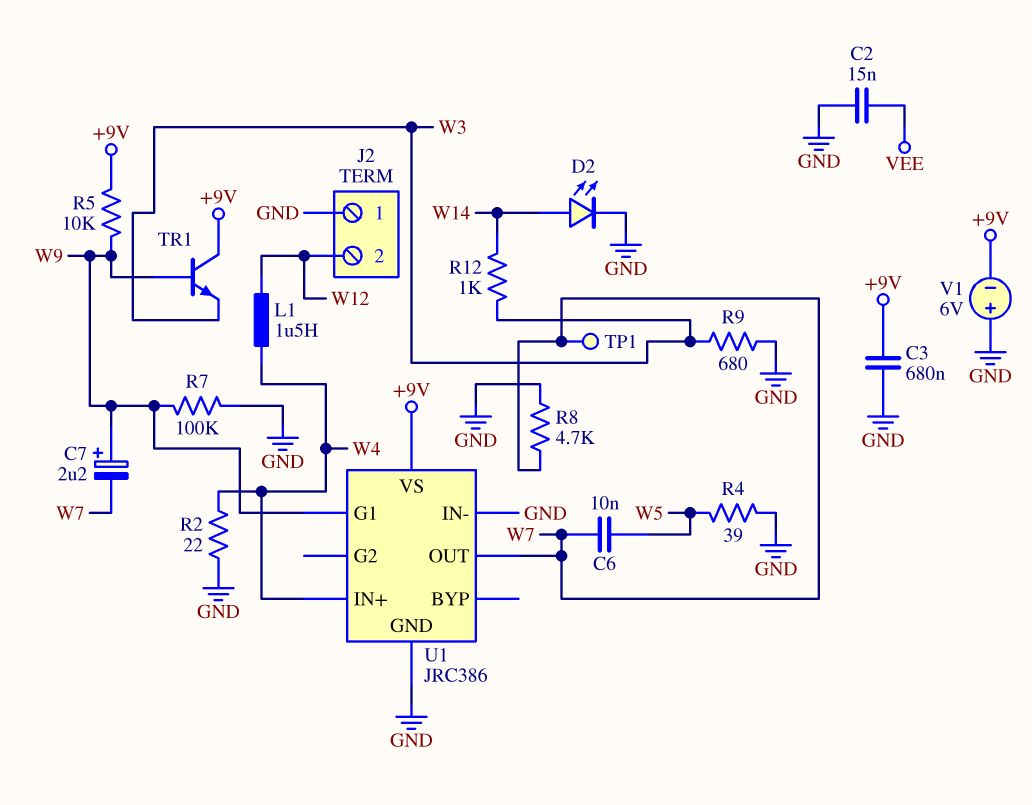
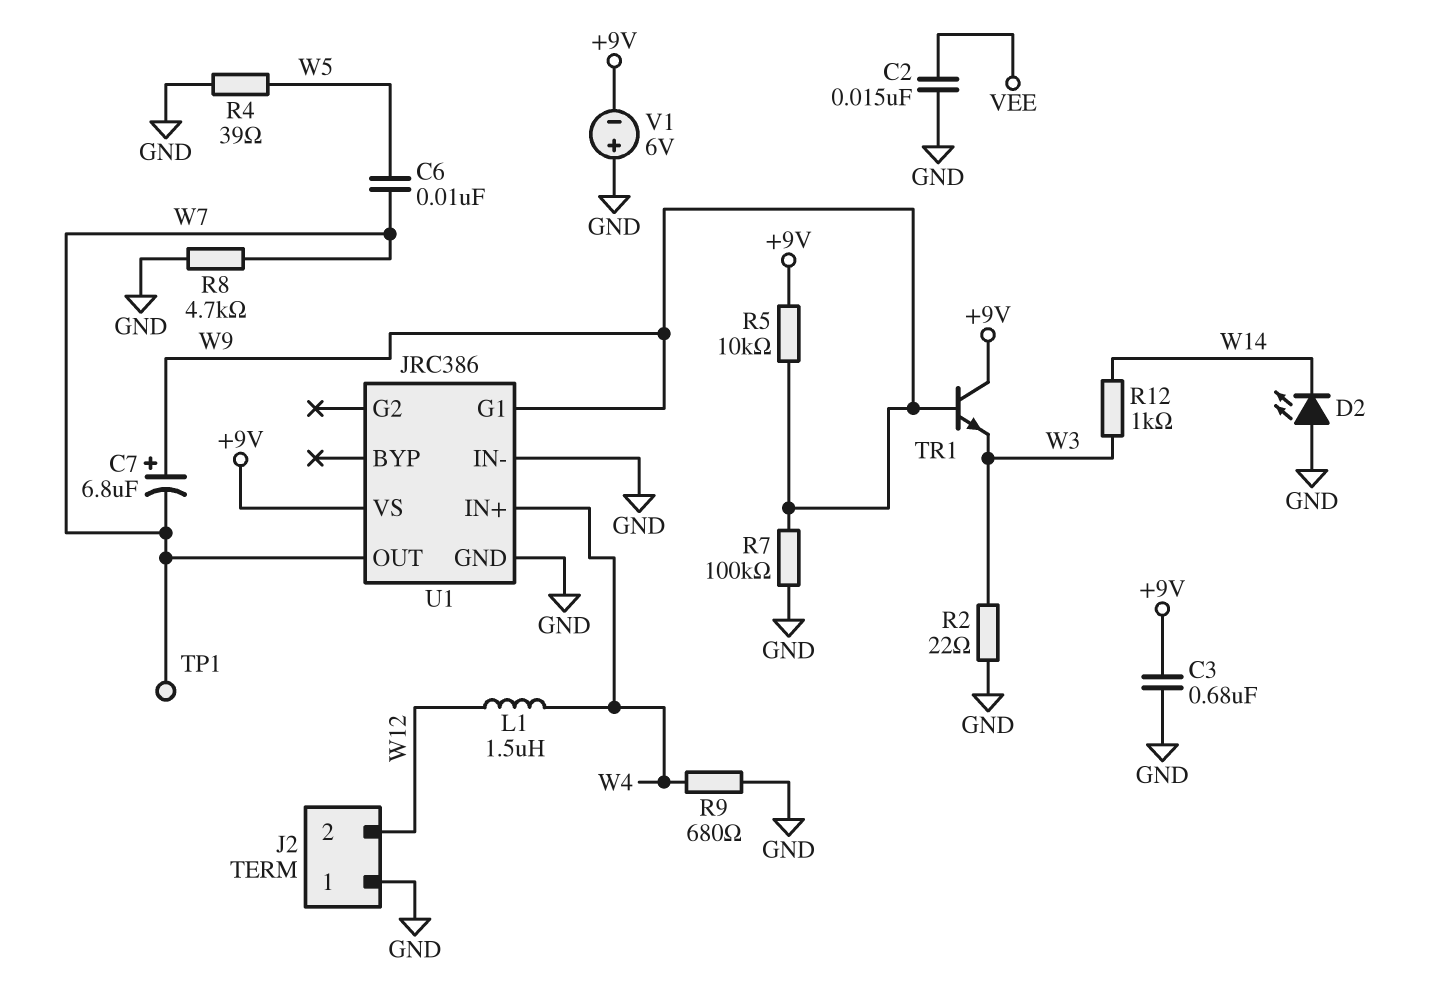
C7: 2.2uF (plus W9, minus W7) -> 6.8uF (plus W9, minus W7)
D2: LED (A W14, K GND) -> LED (A GND, K W14)
R2: 22 (GND, W4) -> 22 (GND, W3)
R9: 680 (GND, W3) -> 680 (GND, W4)

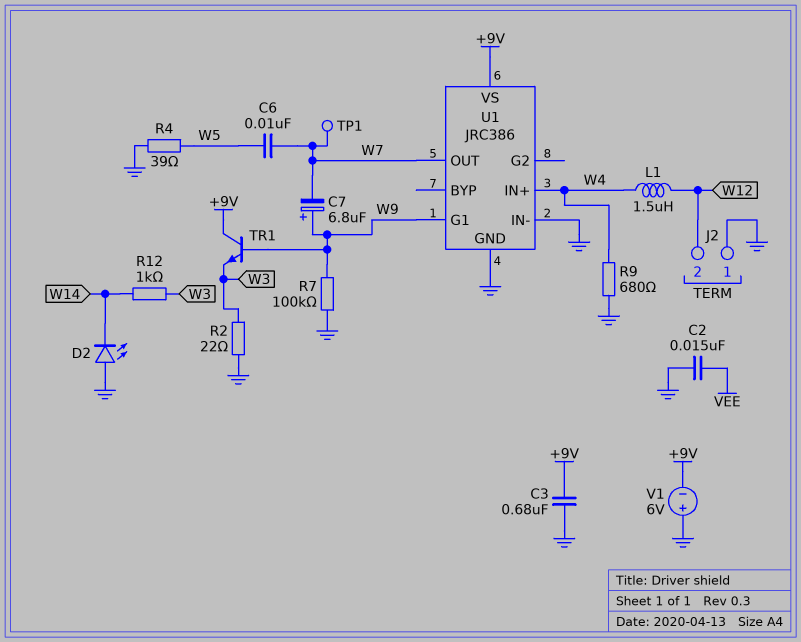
R5: 10k (+9V, W9) -> none
R8: 4.7k (GND, W7) -> none

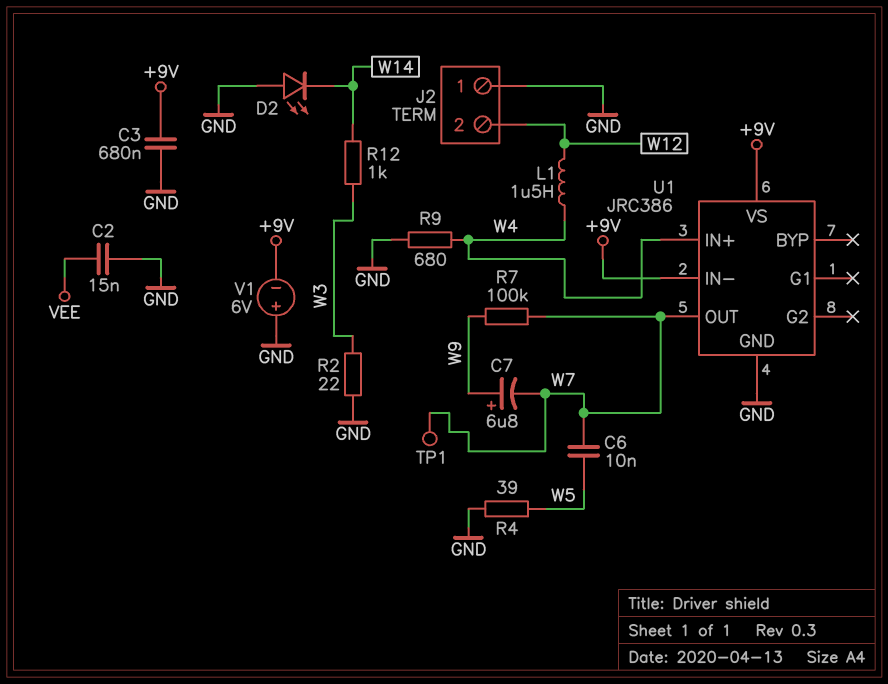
R7: 100k (GND, W9) -> 100k (W7, W9)
TR1: NPN (B W9, C +9V, E W3) -> none
U1 pin G1: W9 -> none
U1 pin IN-: GND -> +9V

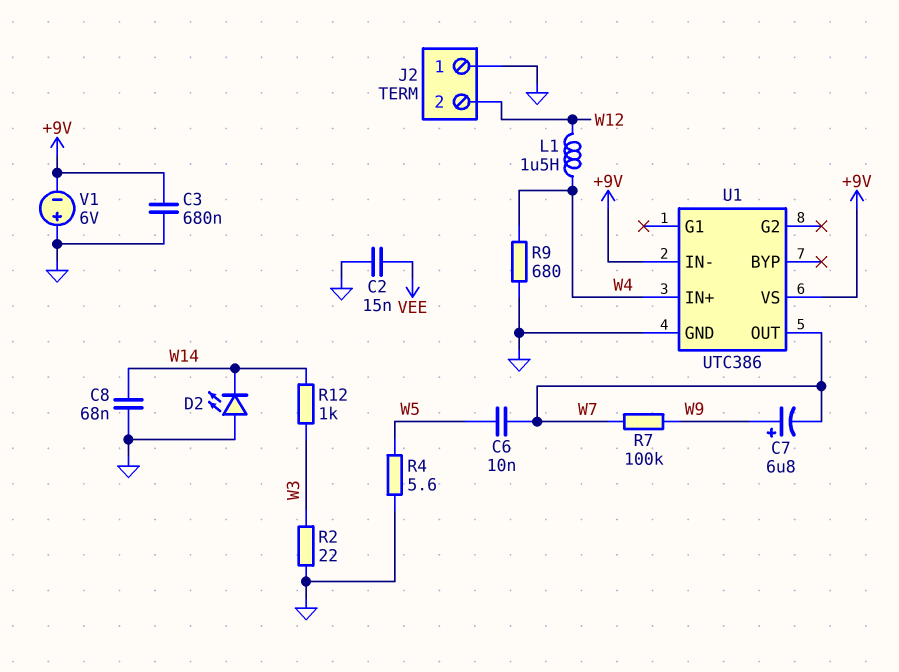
C8: none -> 68nF (GND, W14)
R4: 39 (GND, W5) -> 5.6 (GND, W5)
TP1: test point (W7) -> none
U1: JRC386 -> UTC386

